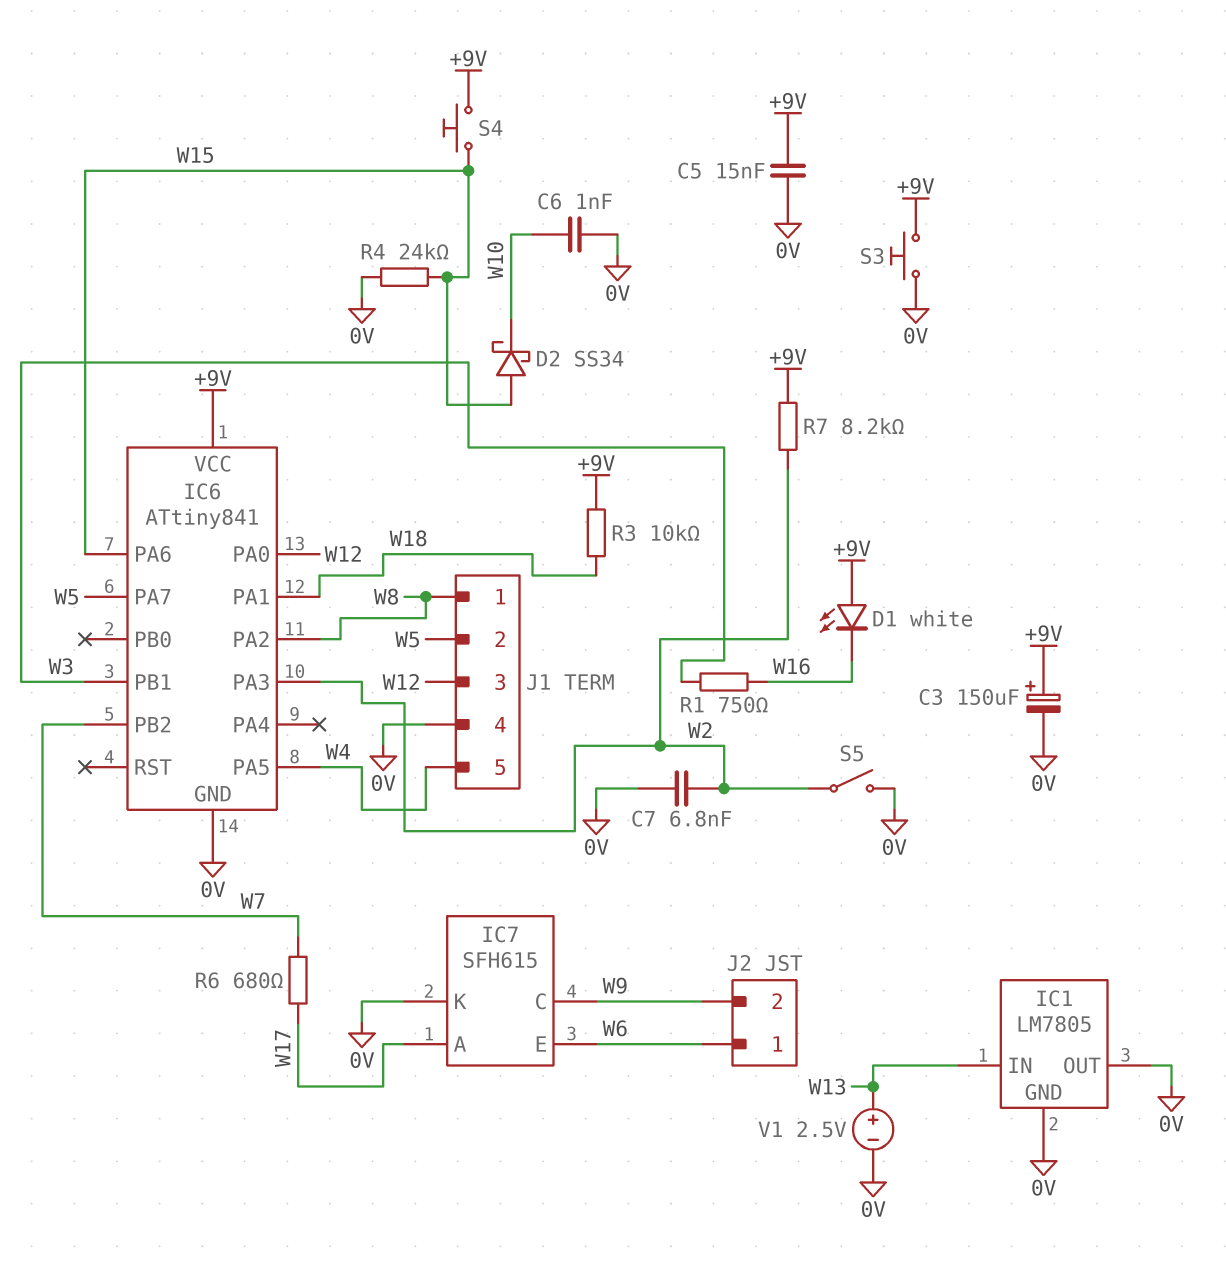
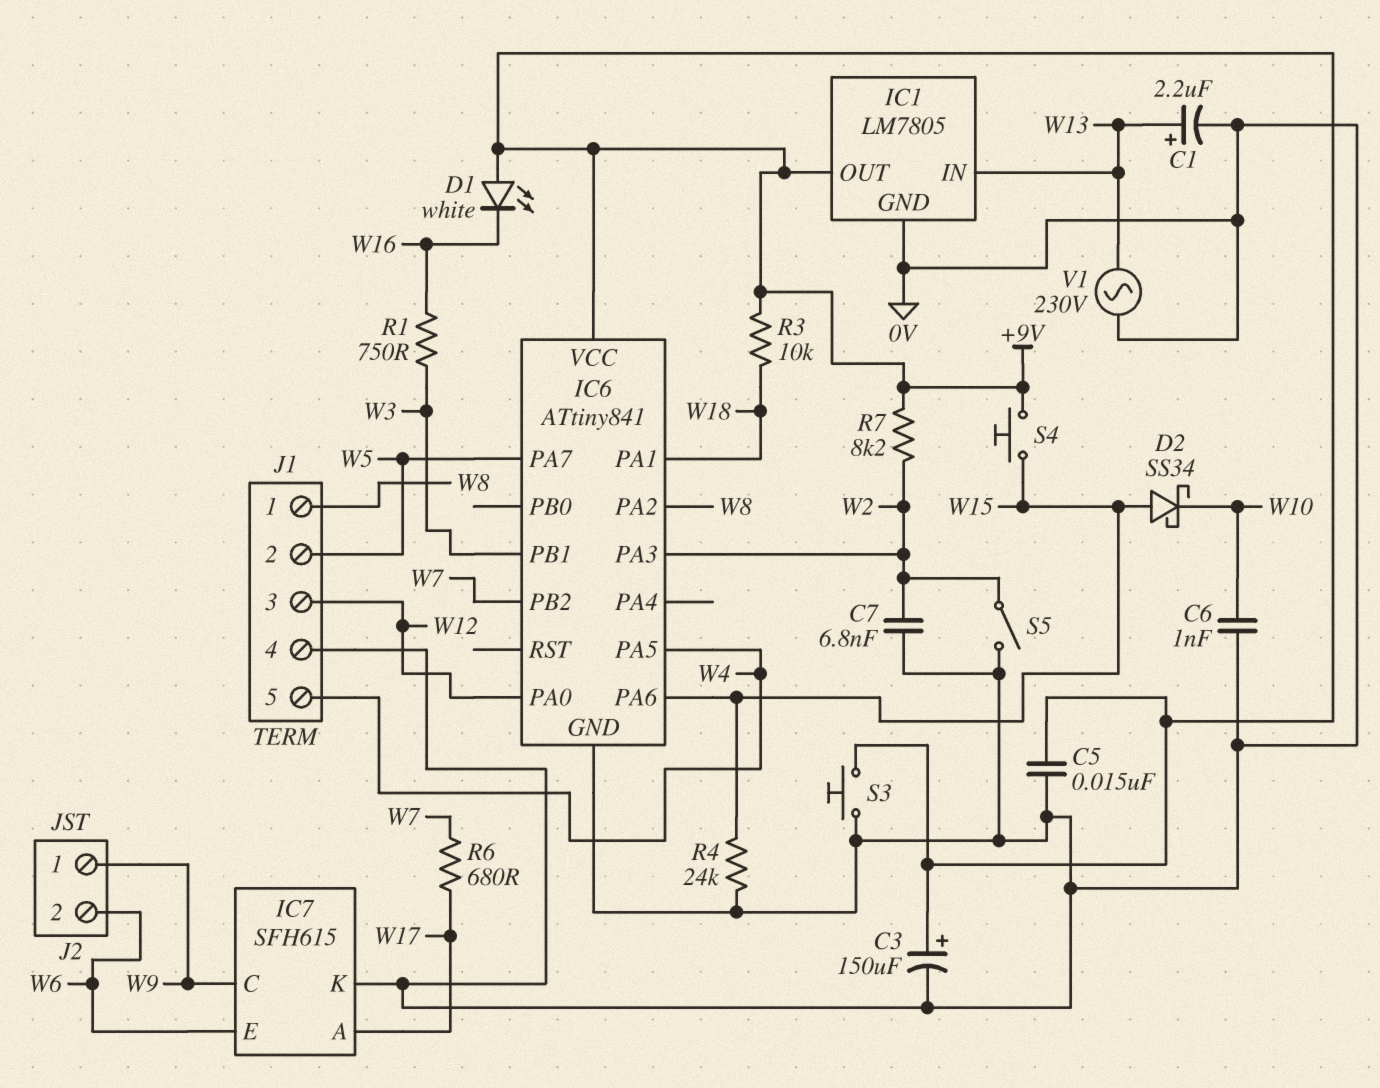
C1: none -> 2.2uF (plus W13, minus 0V)
IC1 pin OUT: 0V -> +9V
J2 pin 1: W6 -> W9
J2 pin 2: W9 -> W6
V1: 2.5V (plus W13, minus 0V) -> AC 230V (0V, W13)

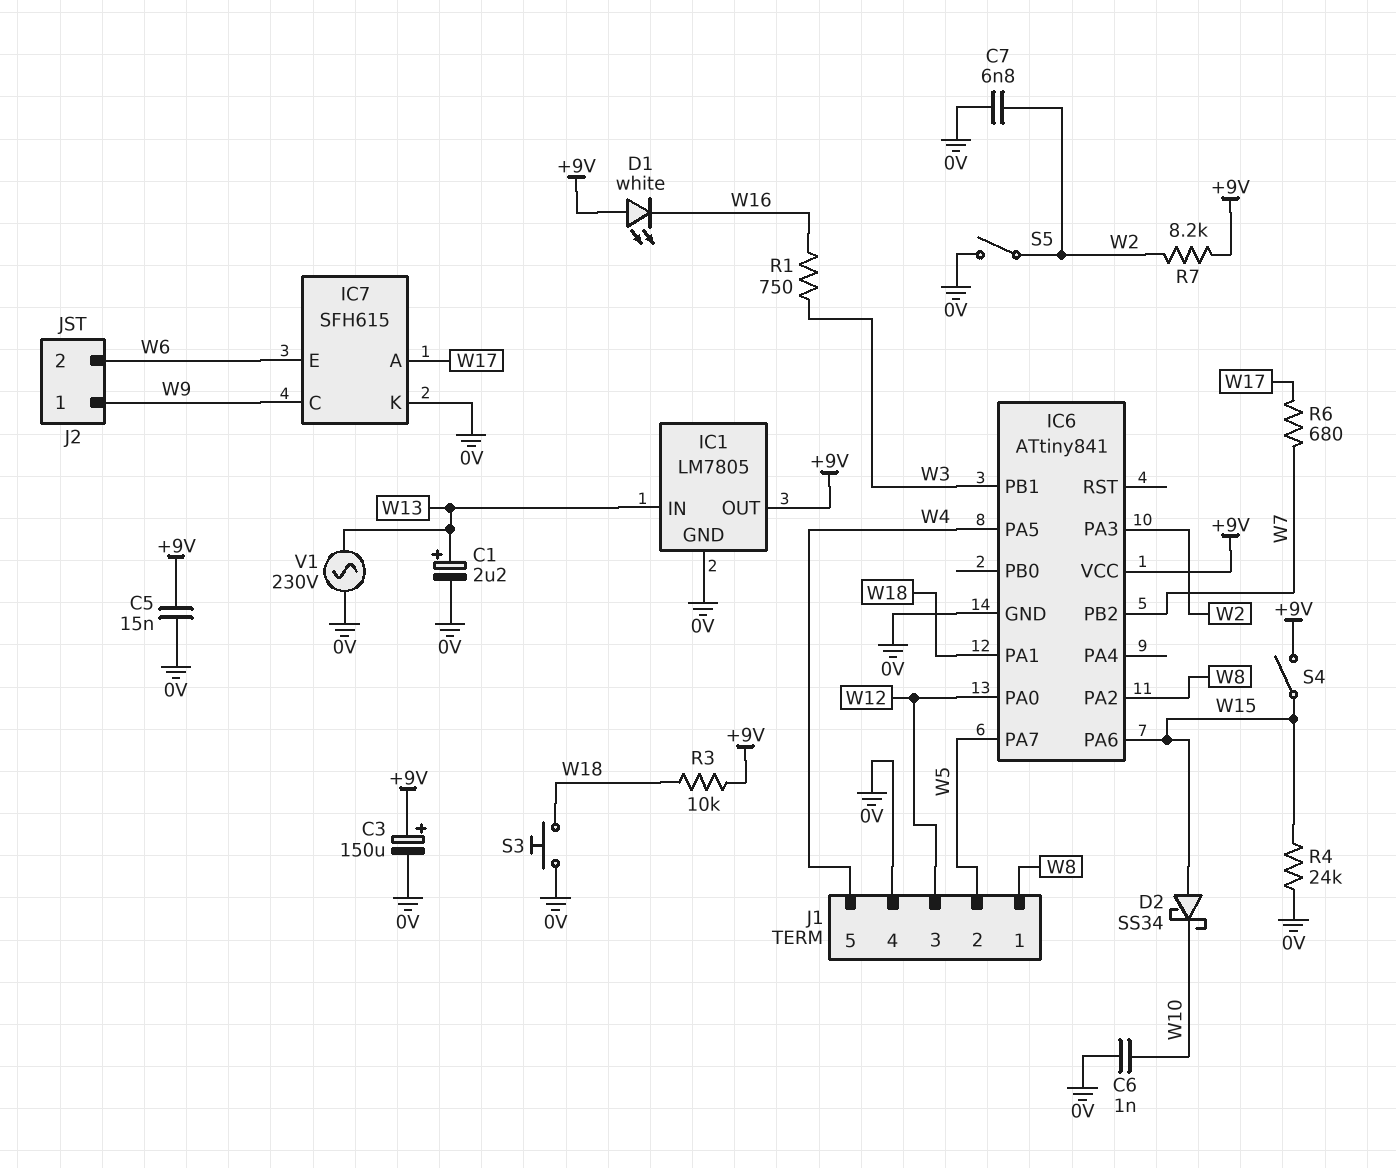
S3: button (+9V, 0V) -> button (0V, W18)
S4: button (+9V, W15) -> switch (+9V, W15)

